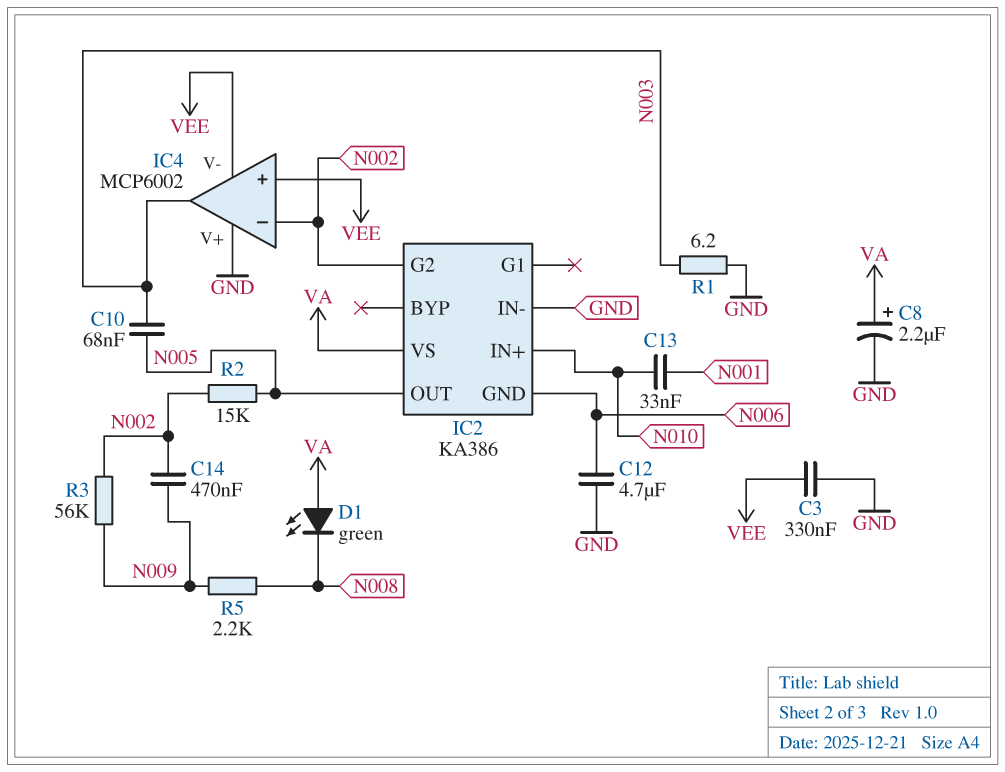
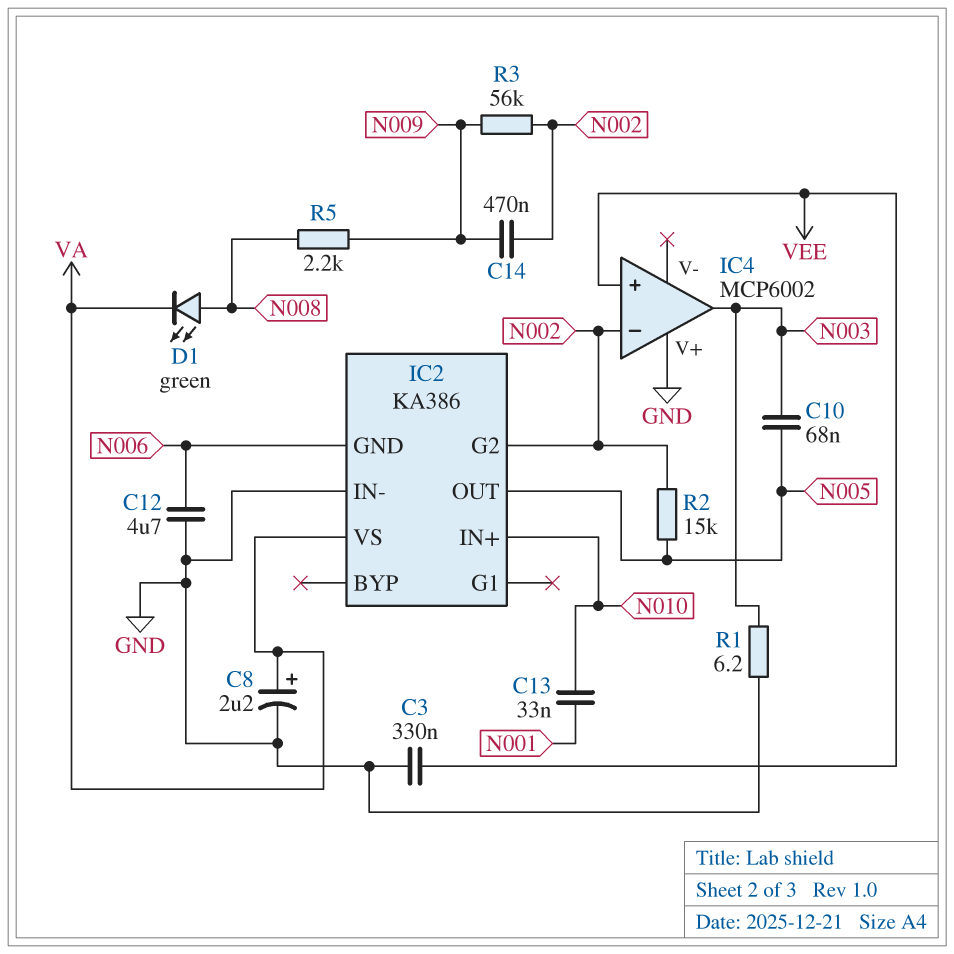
D1: LED green (A VA, K N008) -> LED green (A N008, K VA)
IC4 pin V-: VEE -> none

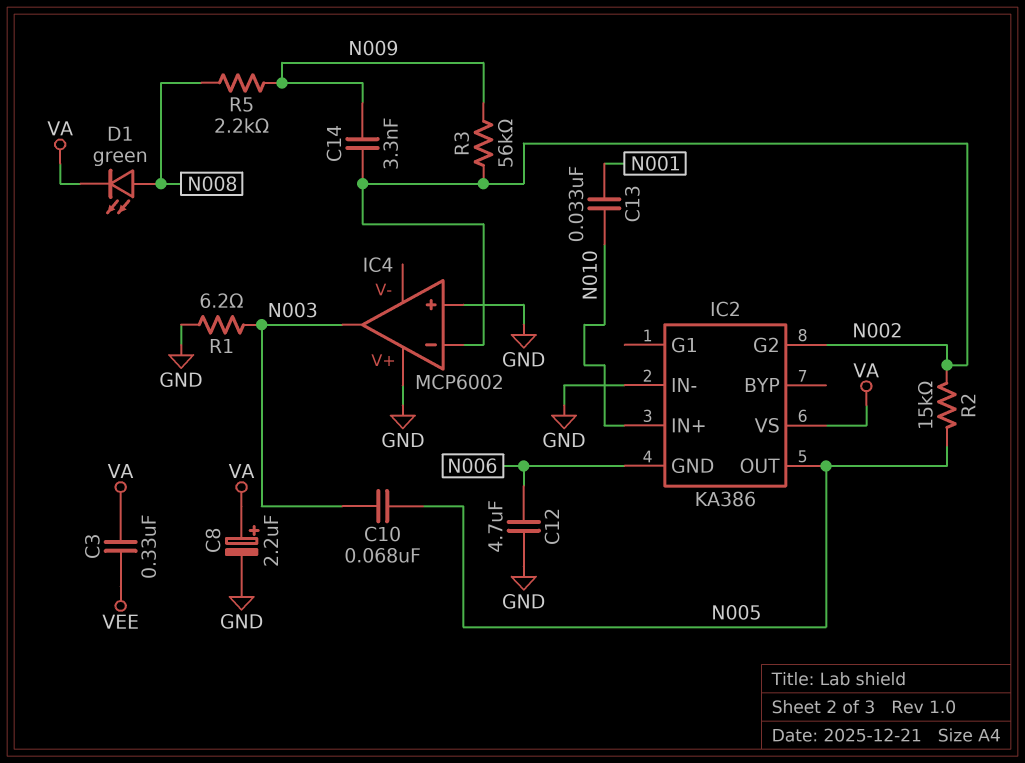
C3: 330nF (GND, VEE) -> 330nF (VA, VEE)
C14: 470nF (N002, N009) -> 3.3nF (N002, N009)
IC4 pin in+: VEE -> GND

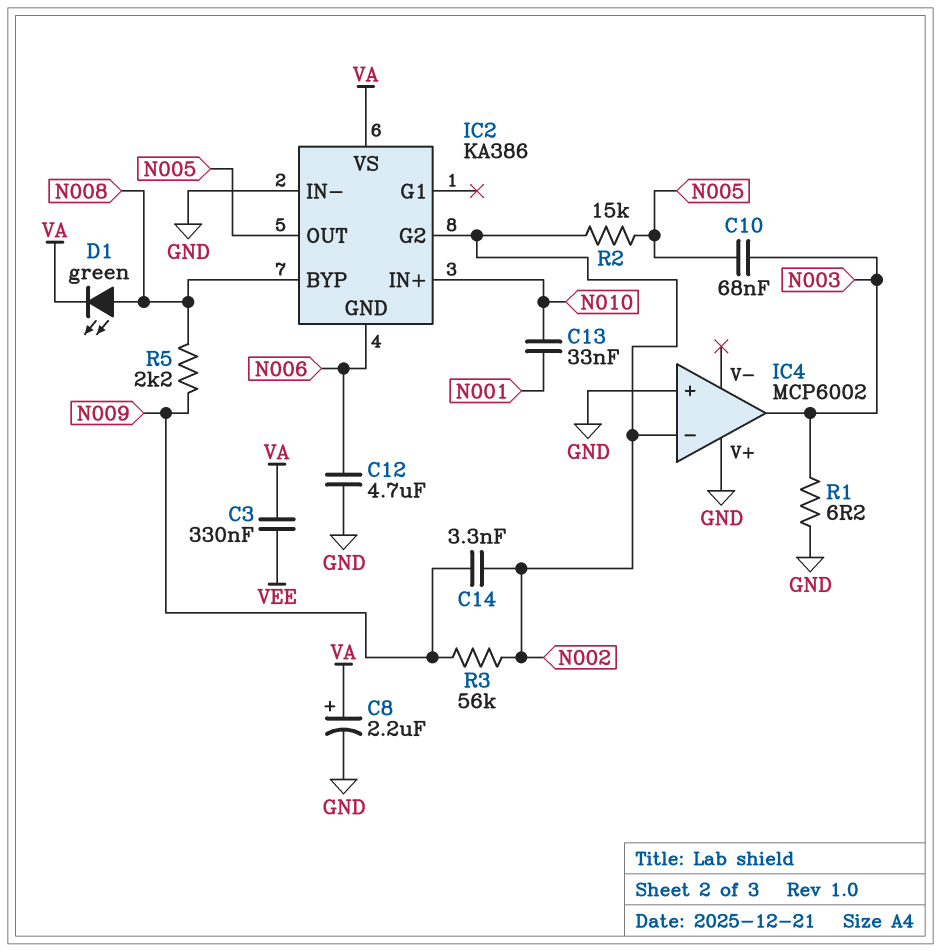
IC2 pin BYP: none -> N008

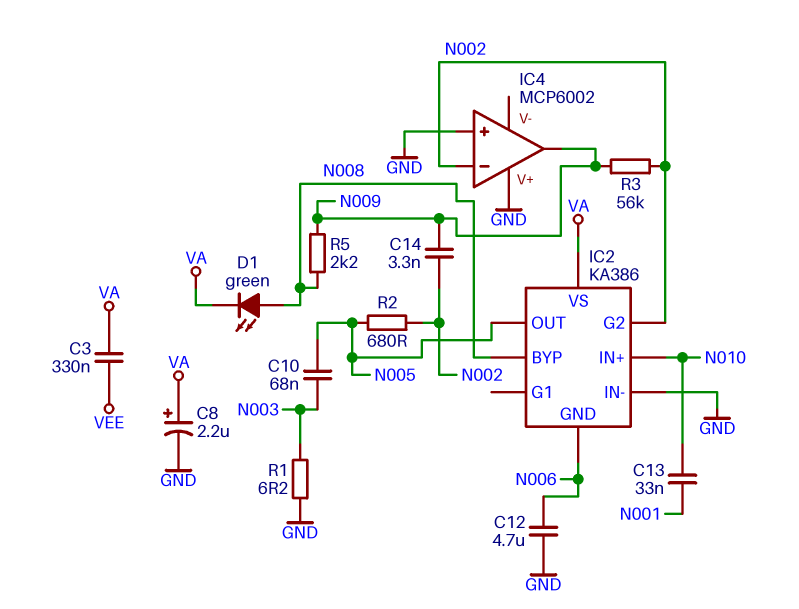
IC4 pin out: N003 -> N009
R2: 15k (N002, N005) -> 680 (N002, N005)

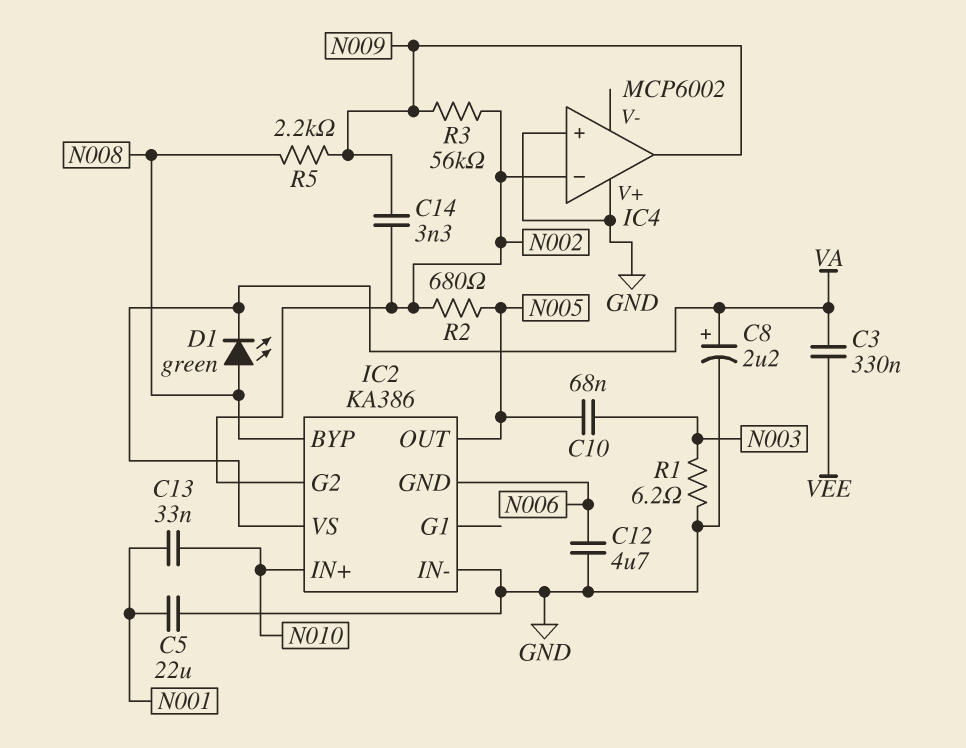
C5: none -> 22uF (GND, N001)

